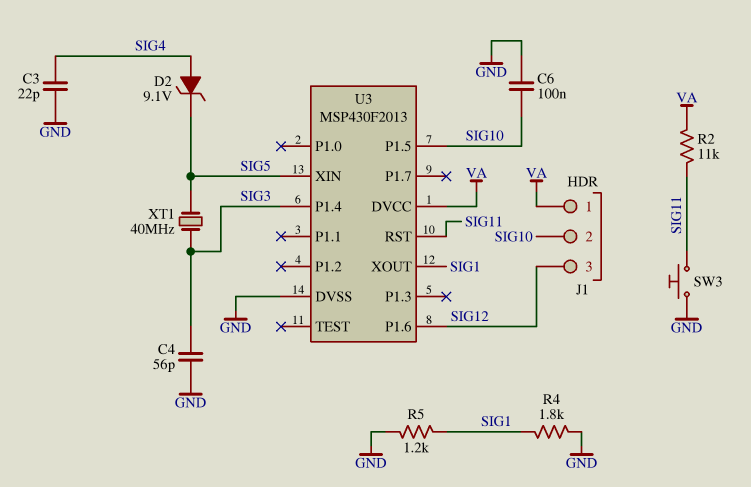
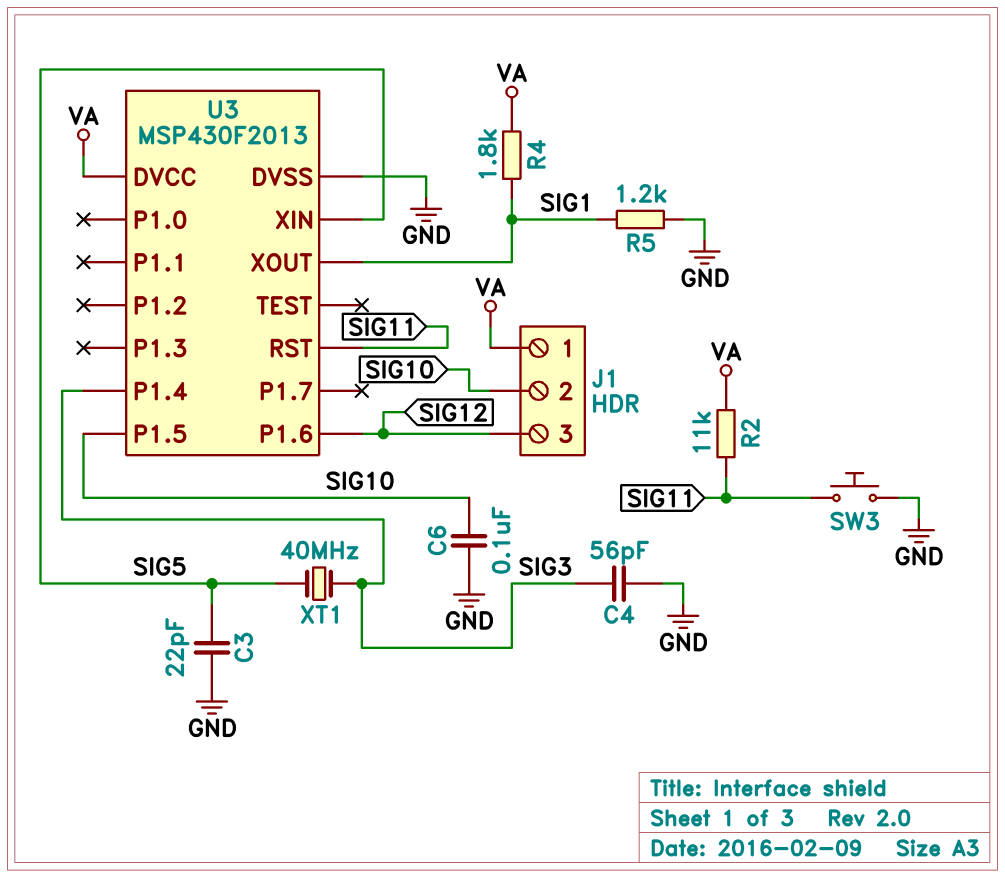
C3: 22pF (GND, SIG4) -> 22pF (GND, SIG5)
D2: zener 9.1V (A SIG4, K SIG5) -> none
R4: 1.8k (GND, SIG1) -> 1.8k (SIG1, VA)

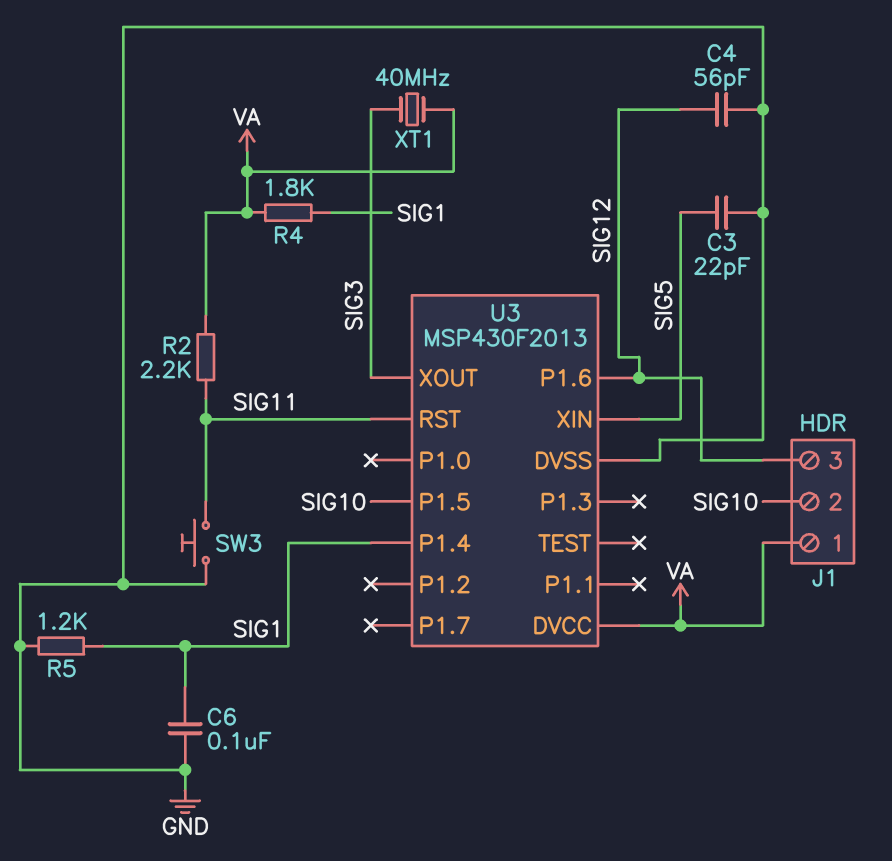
C4: 56pF (GND, SIG3) -> 56pF (GND, SIG12)
C6: 100nF (GND, SIG10) -> 100nF (GND, SIG1)
R2: 11k (SIG11, VA) -> 2.2k (SIG11, VA)
U3 pin P1.4: SIG3 -> SIG1
U3 pin XOUT: SIG1 -> SIG3
XT1: 40MHz (SIG3, SIG5) -> 40MHz (SIG3, VA)

